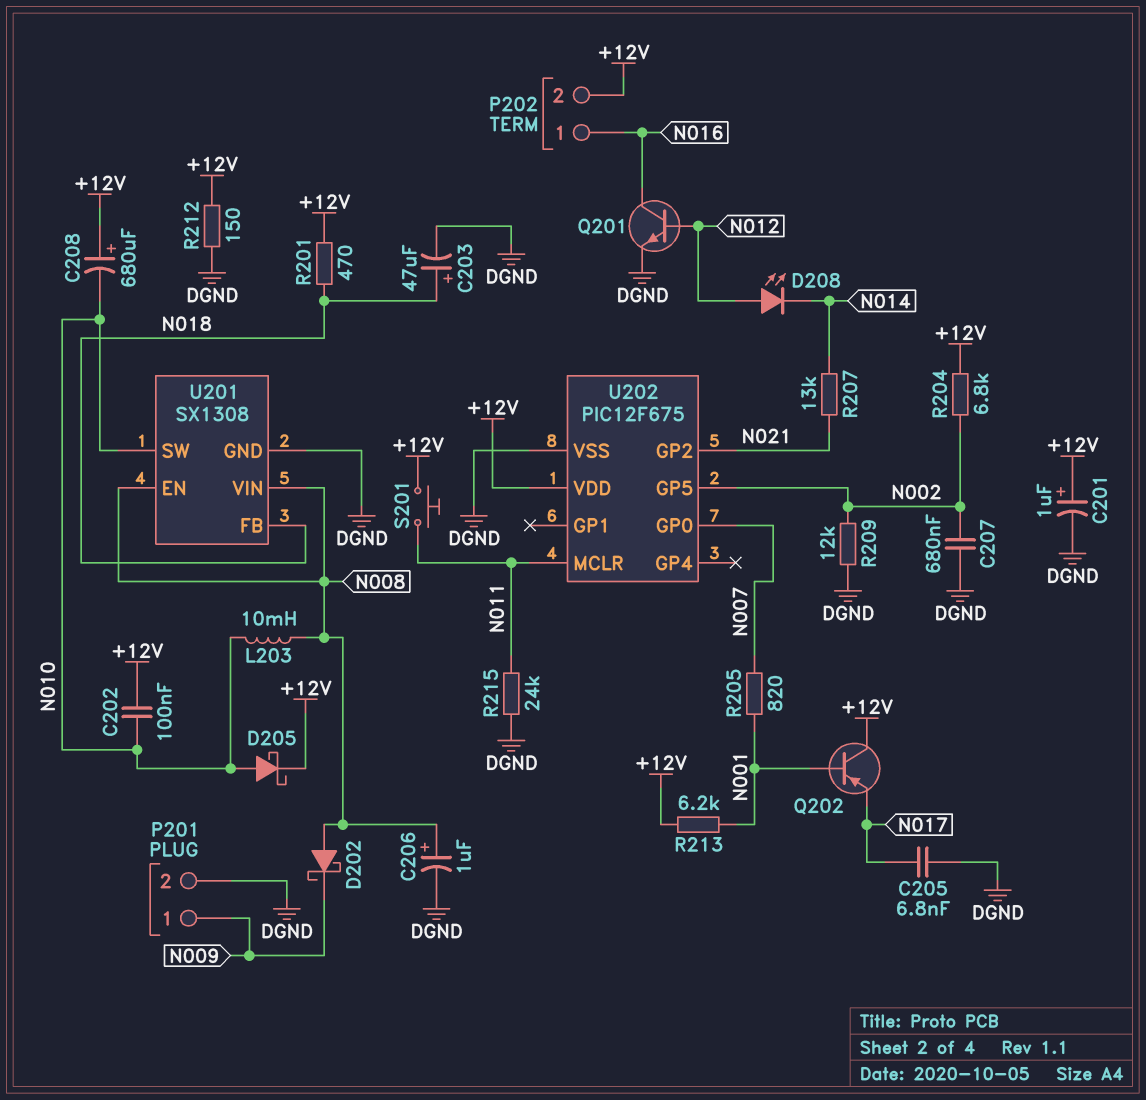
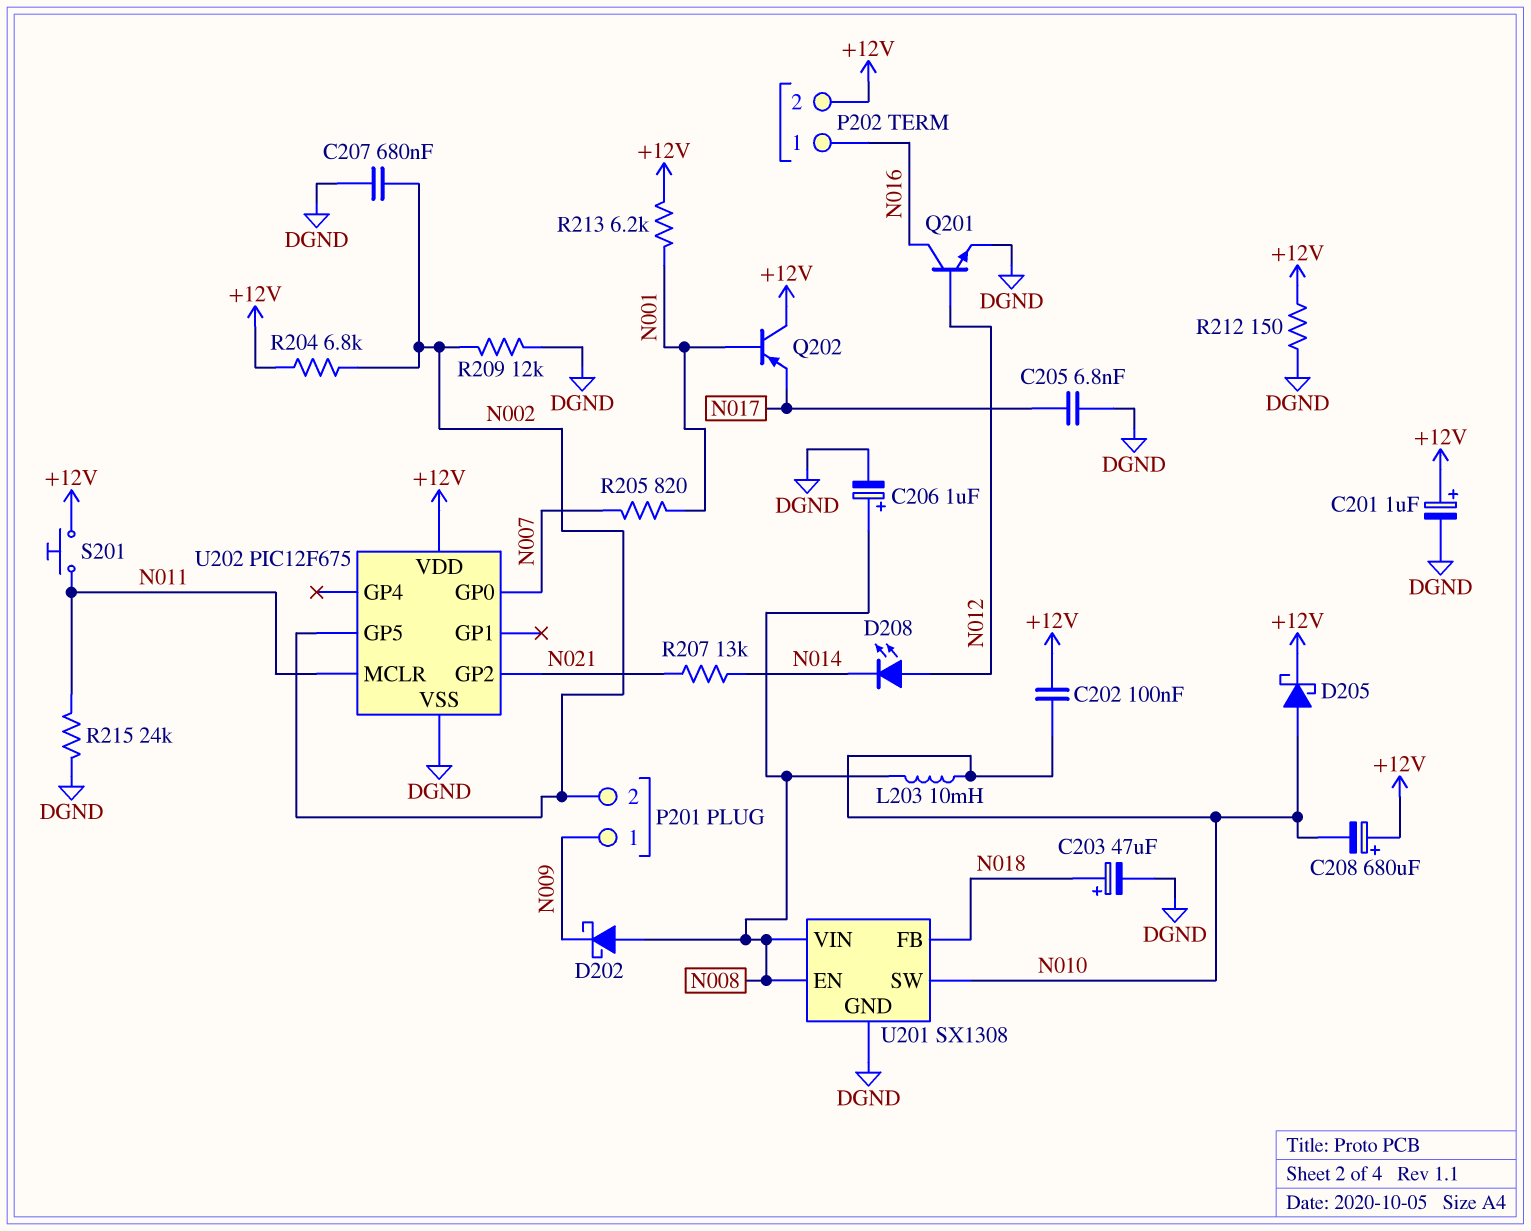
P201 pin 2: DGND -> N002
R201: 470 (+12V, N018) -> none

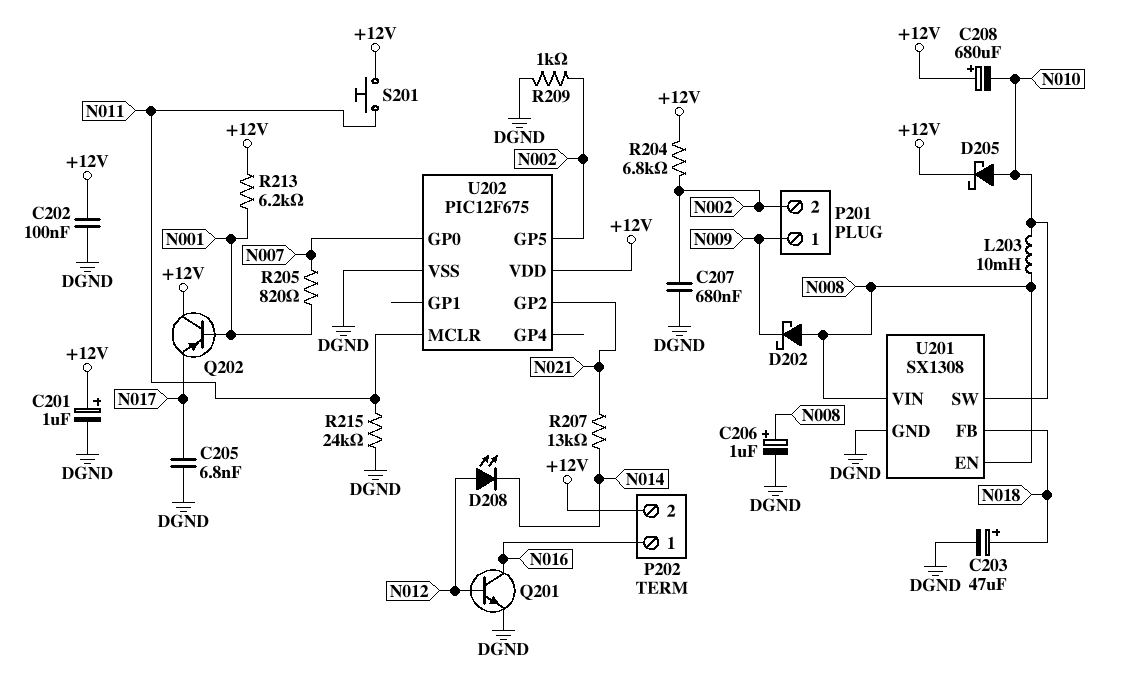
C202: 100nF (+12V, N010) -> 100nF (+12V, DGND)
R209: 12k (DGND, N002) -> 1k (DGND, N002)
R212: 150 (+12V, DGND) -> none

